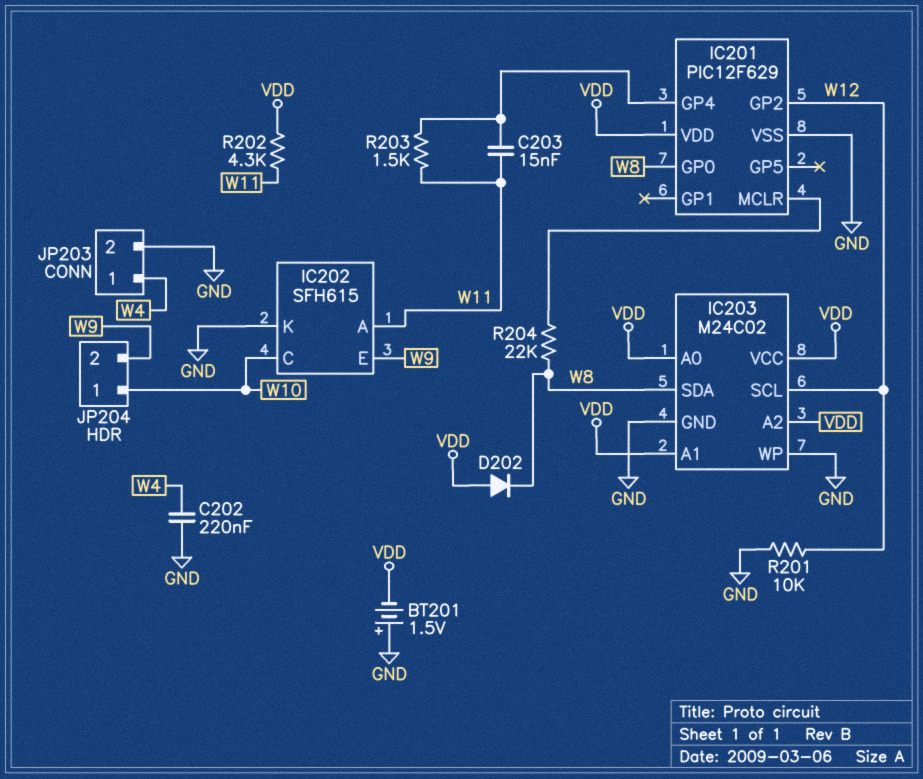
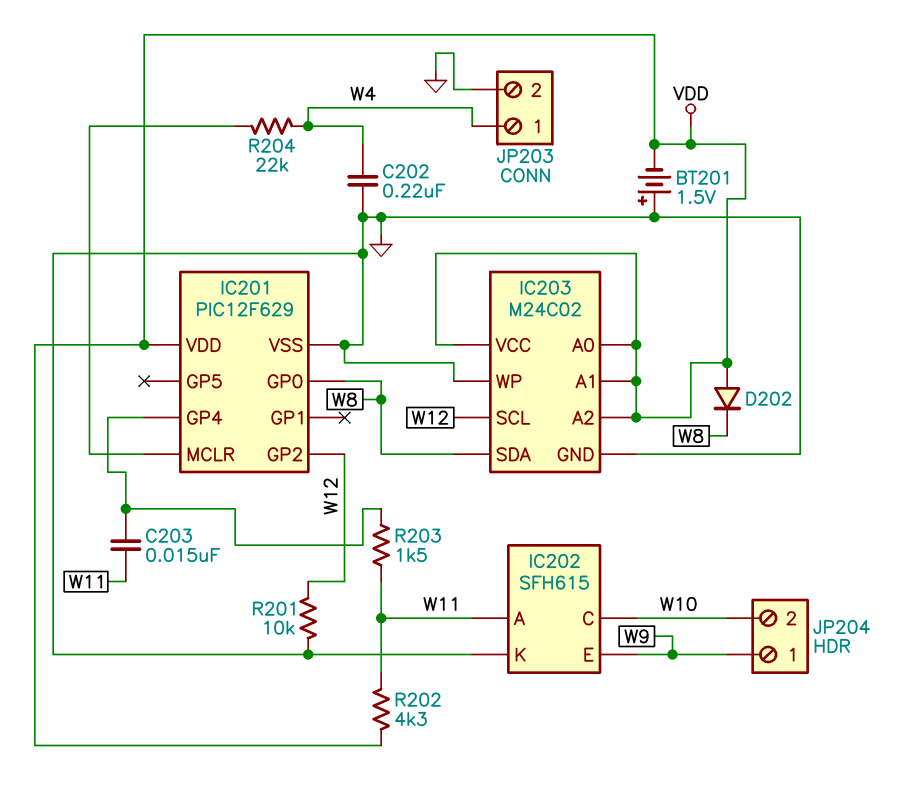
JP204 pin 1: W10 -> W9
JP204 pin 2: W9 -> W10
R204: 22k (IC201/MCLR, W8) -> 22k (IC201/MCLR, W4)

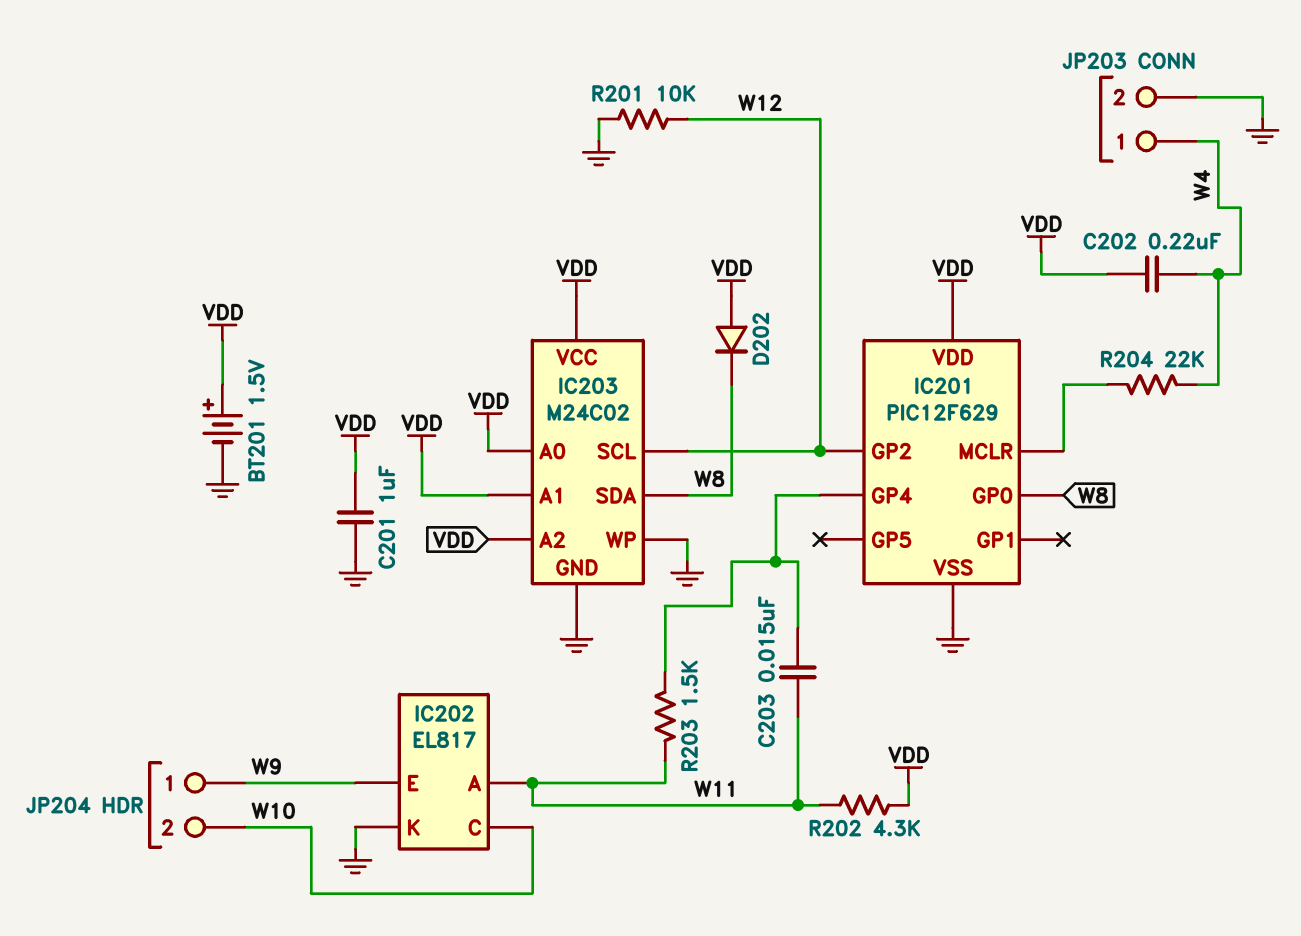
BT201: 1.5V (plus GND, minus VDD) -> 1.5V (plus VDD, minus GND)
C201: none -> 1uF (GND, VDD)
C202: 220nF (GND, W4) -> 220nF (VDD, W4)
IC202: SFH615 -> EL817

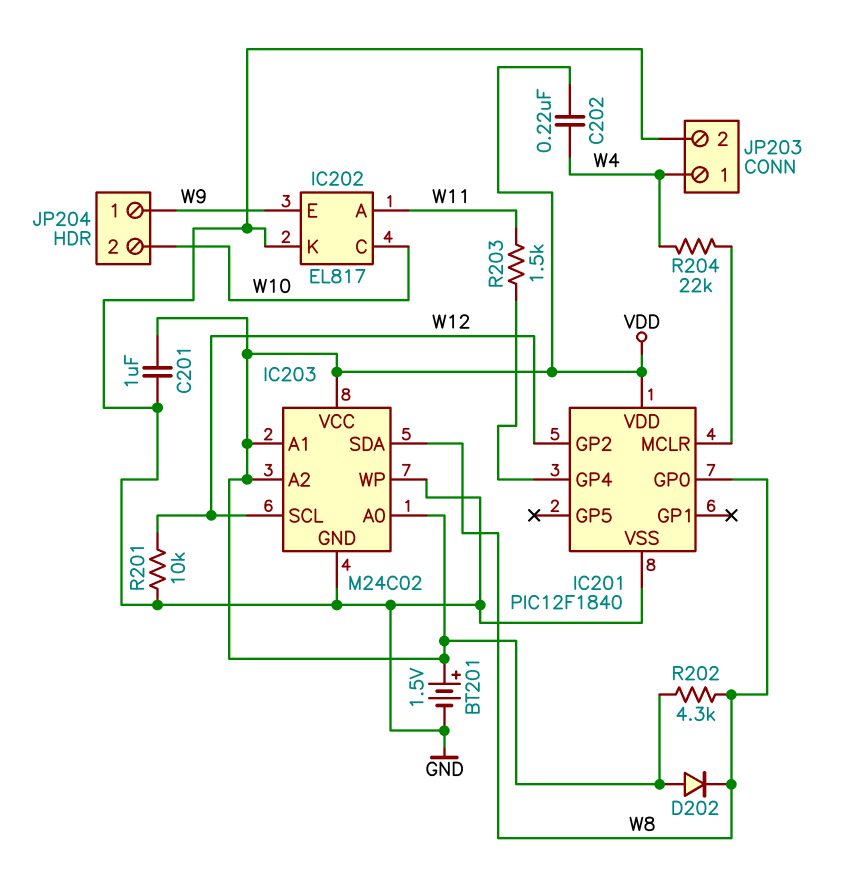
C203: 15nF (IC201/GP4, W11) -> none
IC201: PIC12F629 -> PIC12F1840
R202: 4.3k (VDD, W11) -> 4.3k (VDD, W8)

